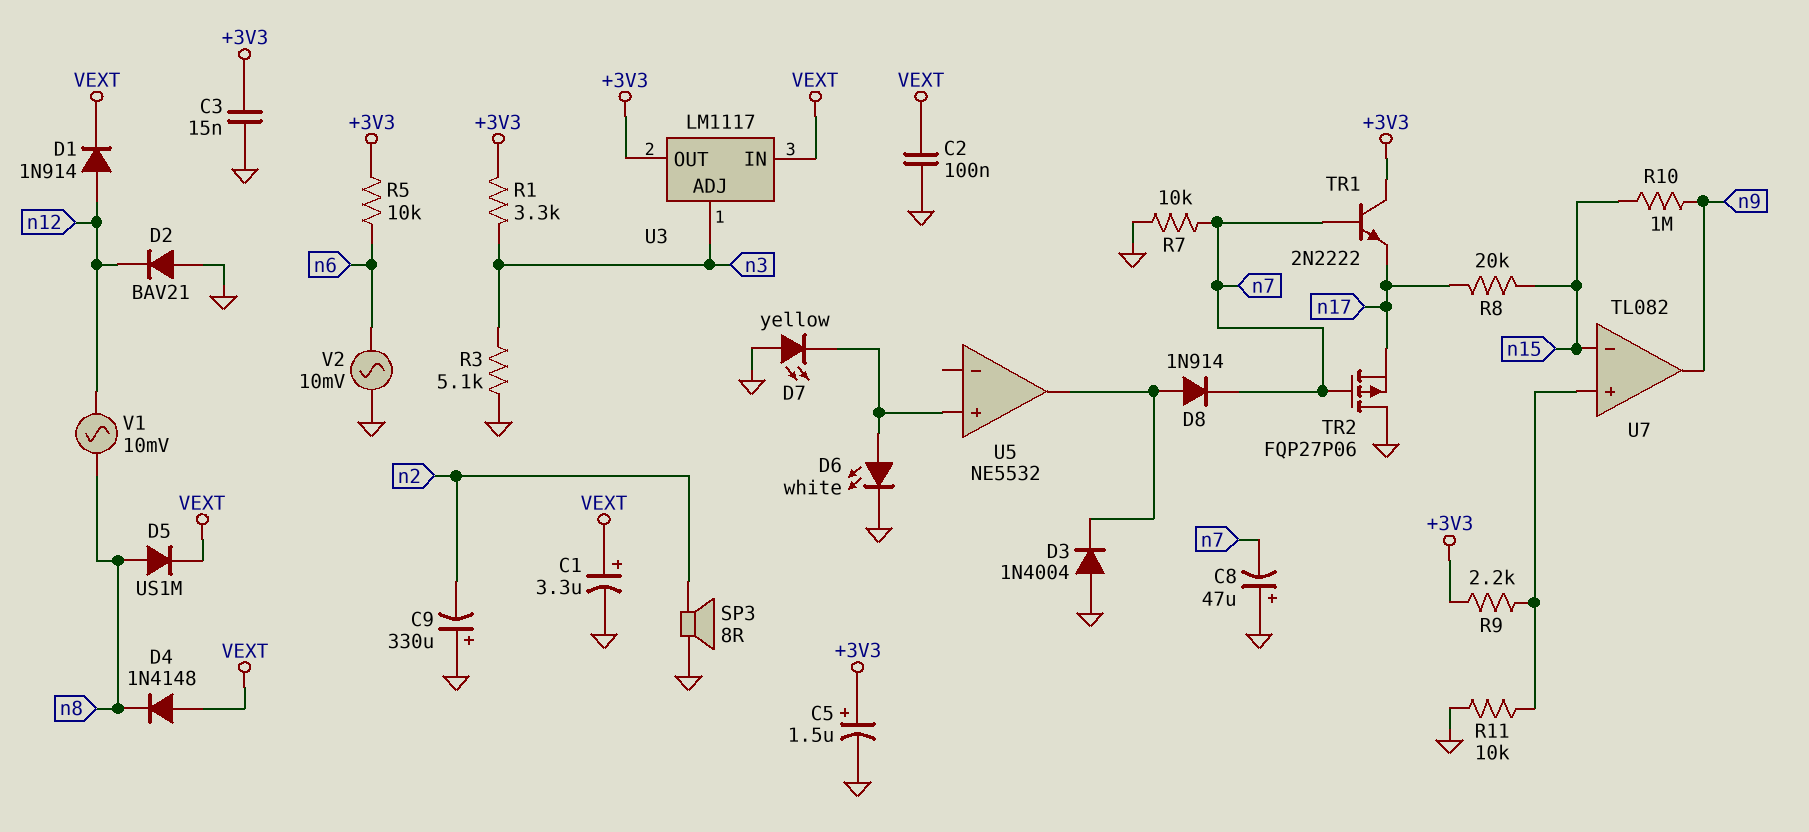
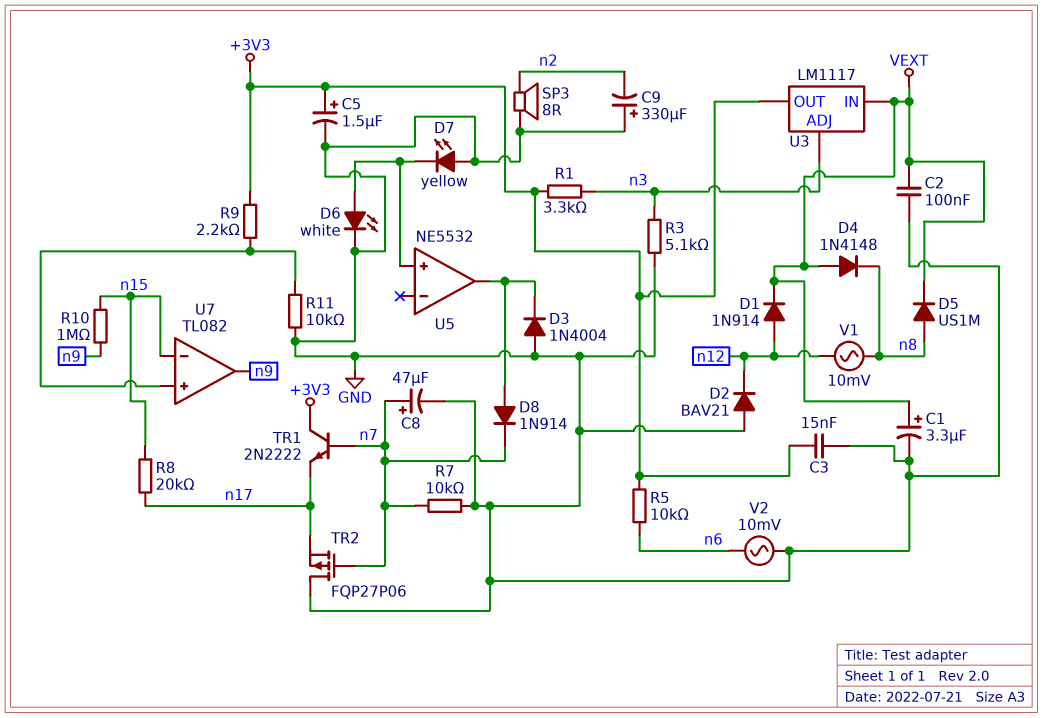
C8: 47uF (plus GND, minus n7) -> 47uF (plus n7, minus GND)

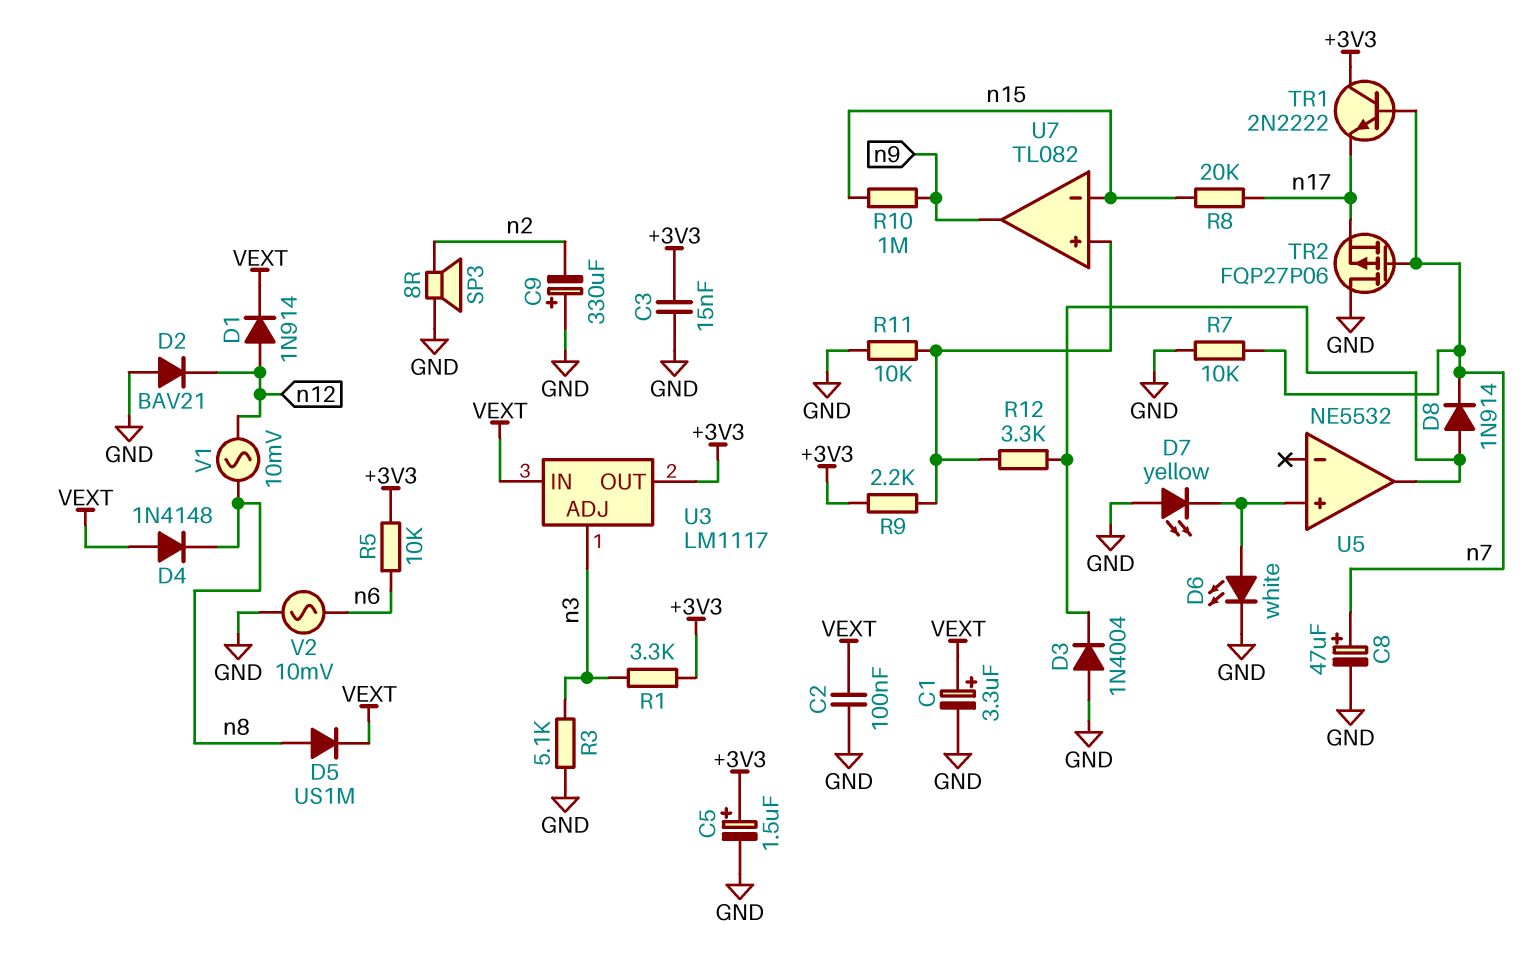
R12: none -> 3.3k (U5/out, U7/in+)

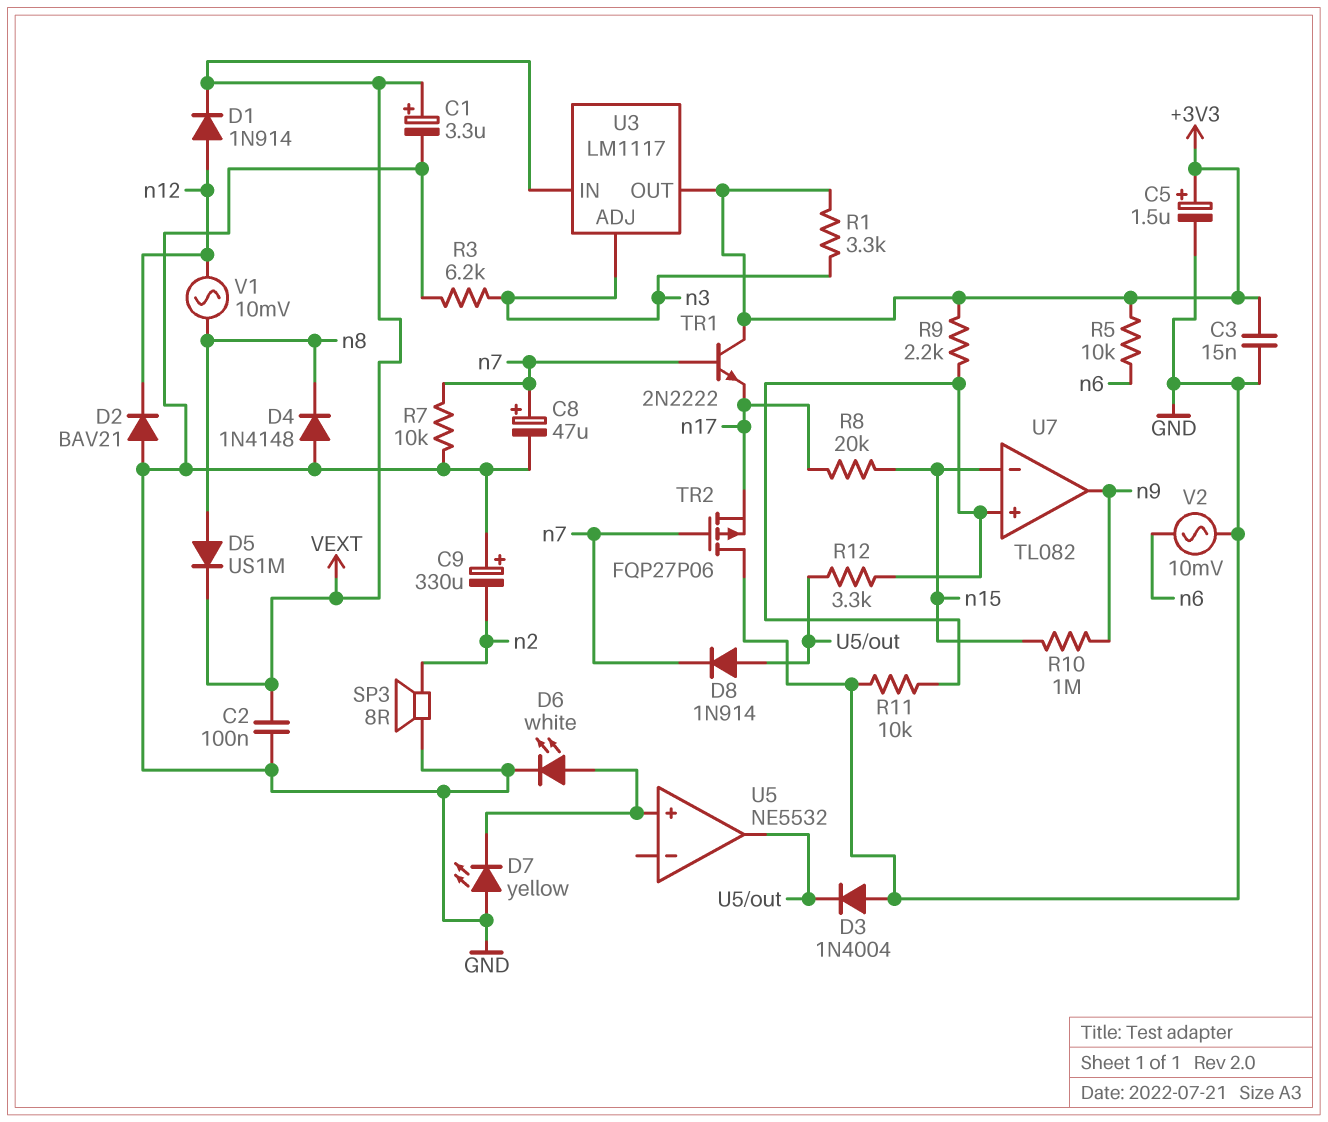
D4: diode 1N4148 (A VEXT, K n8) -> diode 1N4148 (A GND, K n8)
R3: 5.1k (GND, n3) -> 6.2k (GND, n3)

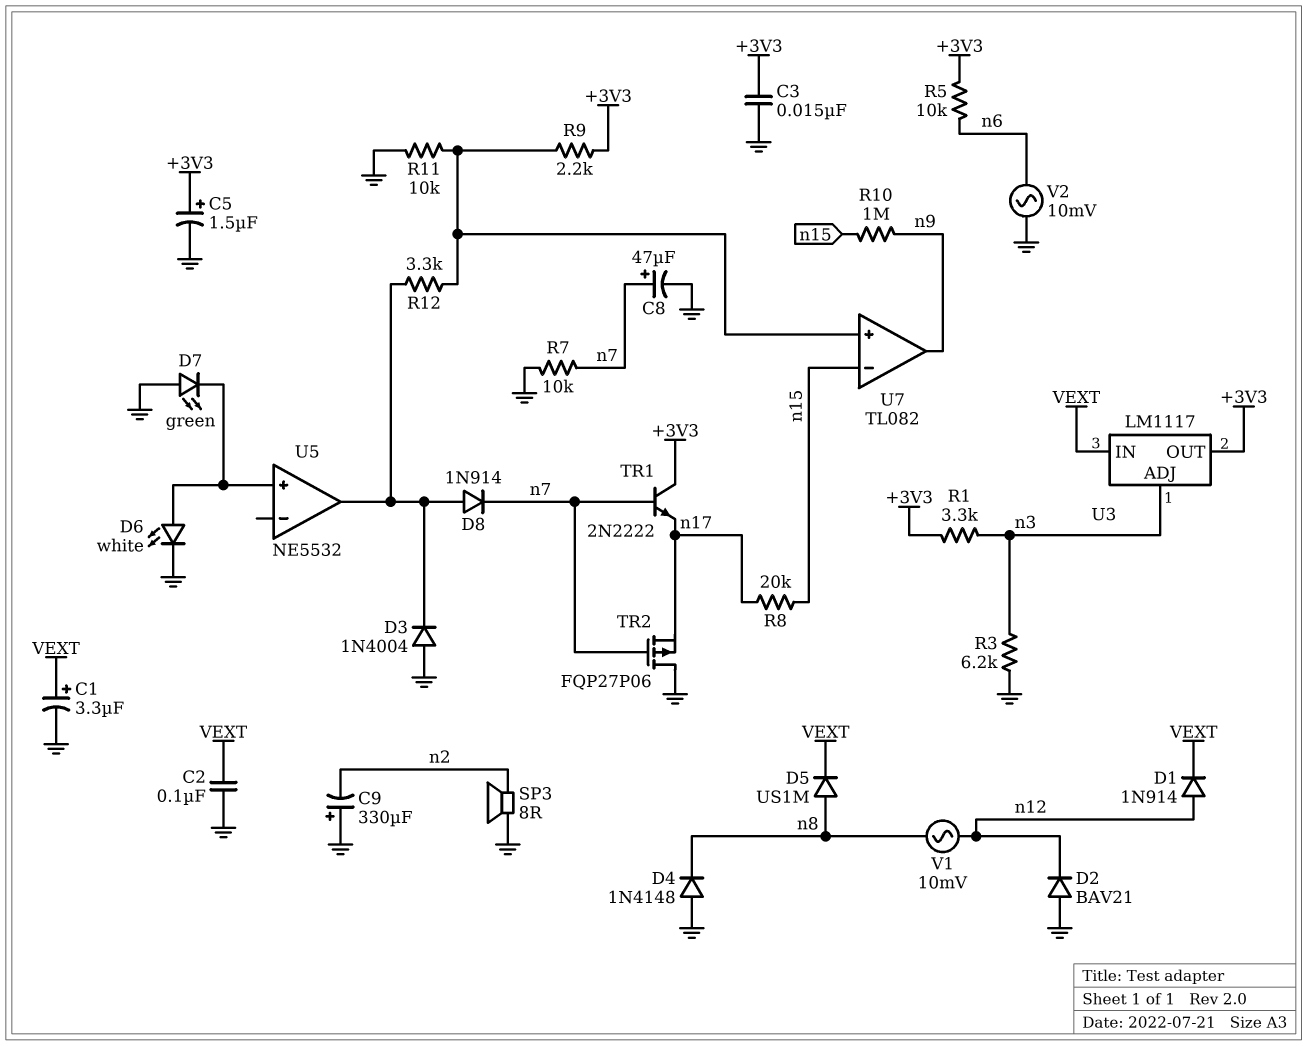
D7: LED yellow (A GND, K U5/in+) -> LED green (A GND, K U5/in+)

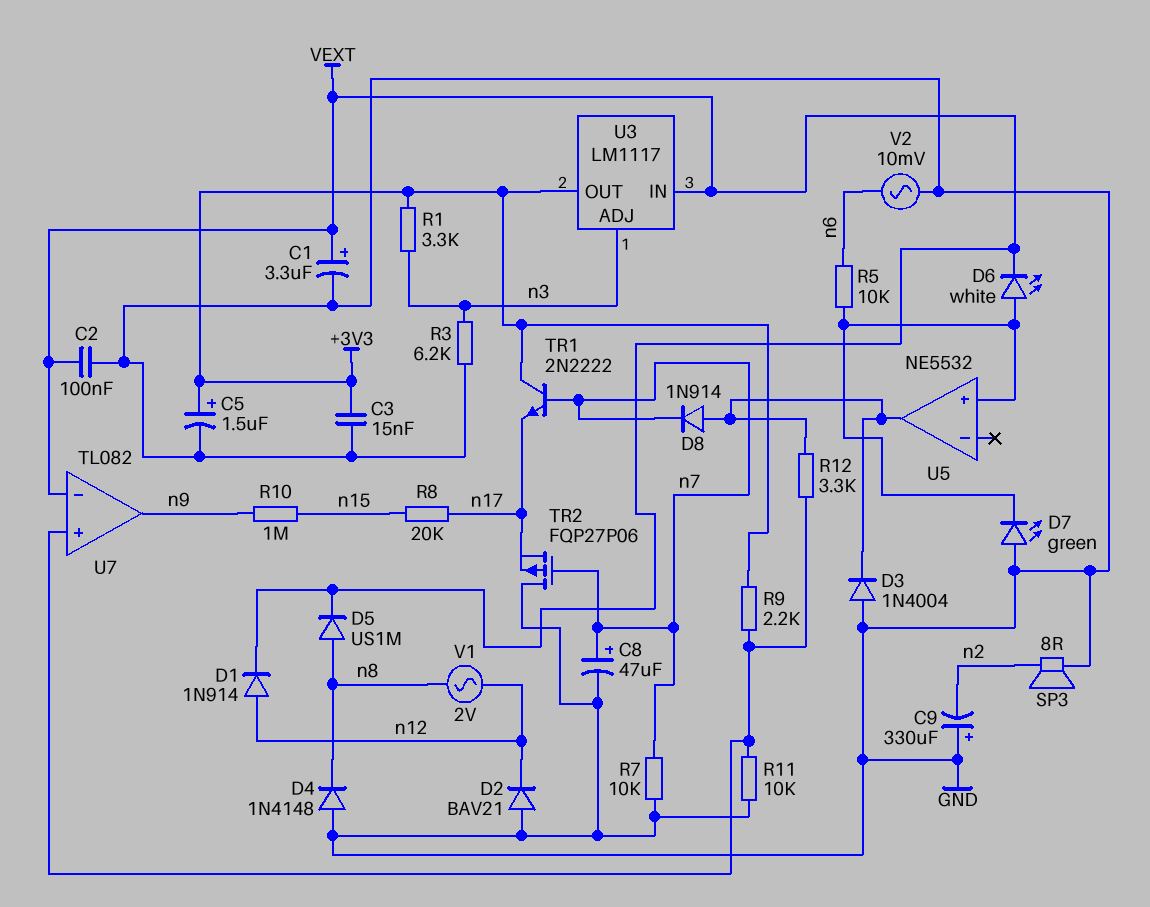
D6: LED white (A U5/in+, K GND) -> LED white (A U5/in+, K VEXT)
R5: 10k (+3V3, n6) -> 10k (U5/in+, n6)
U7 pin in-: n15 -> VEXT
V1: AC 10mV (n8, n12) -> AC 2V (n8, n12)

